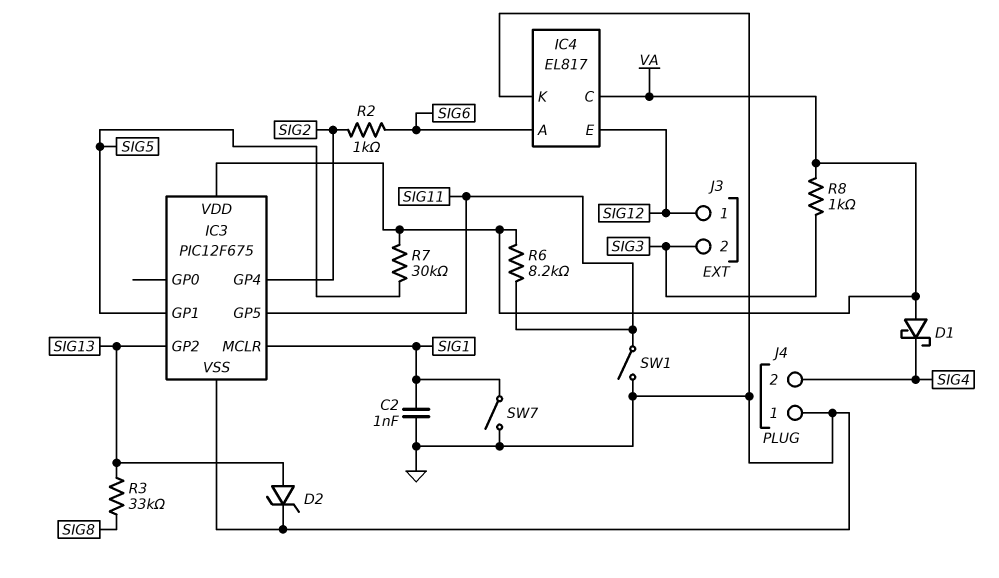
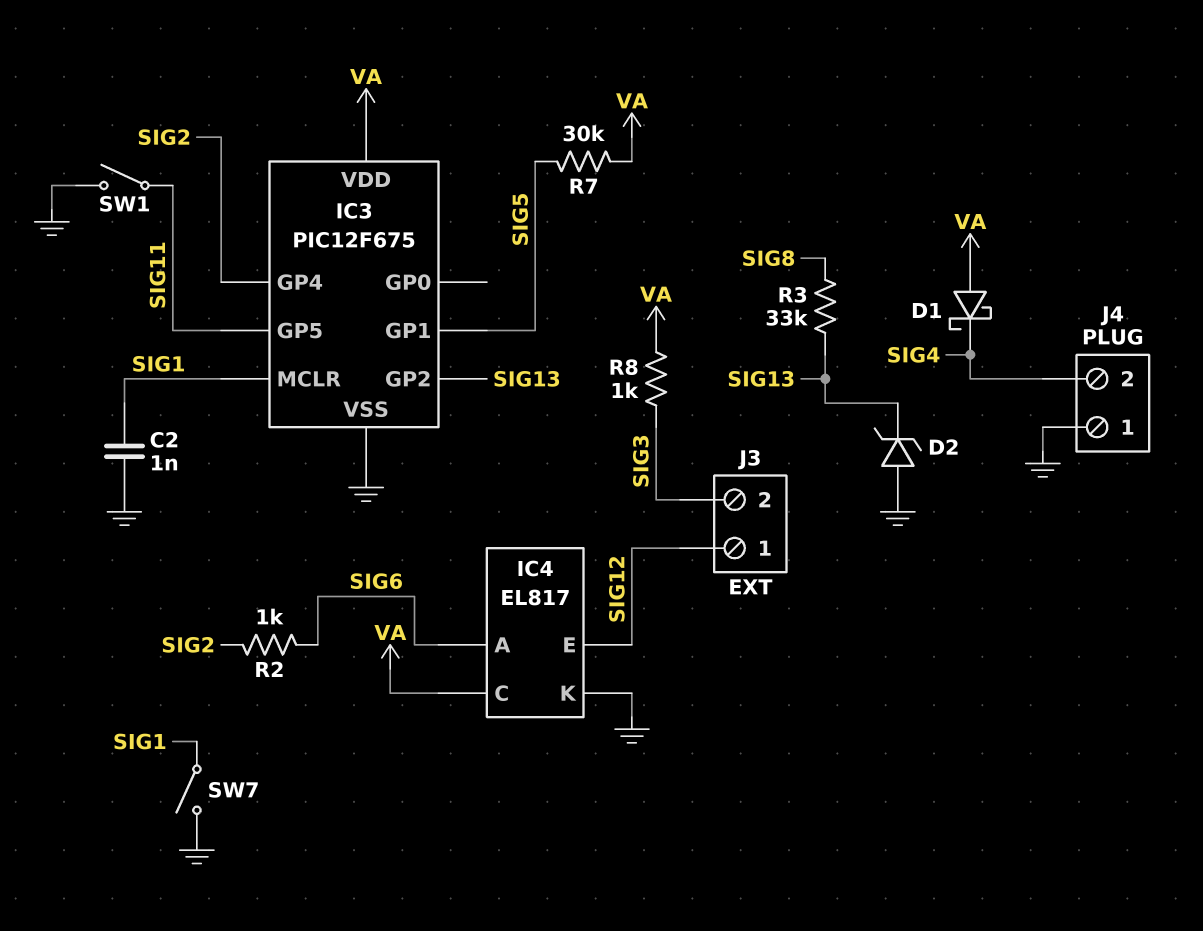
D2: zener (A SIG13, K GND) -> zener (A GND, K SIG13)
R6: 8.2k (SIG11, VA) -> none

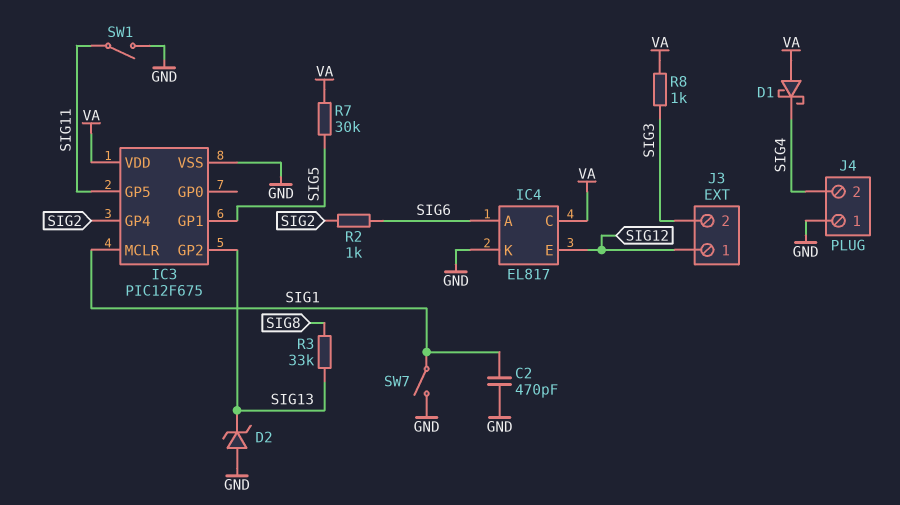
C2: 1nF (GND, SIG1) -> 470pF (GND, SIG1)

